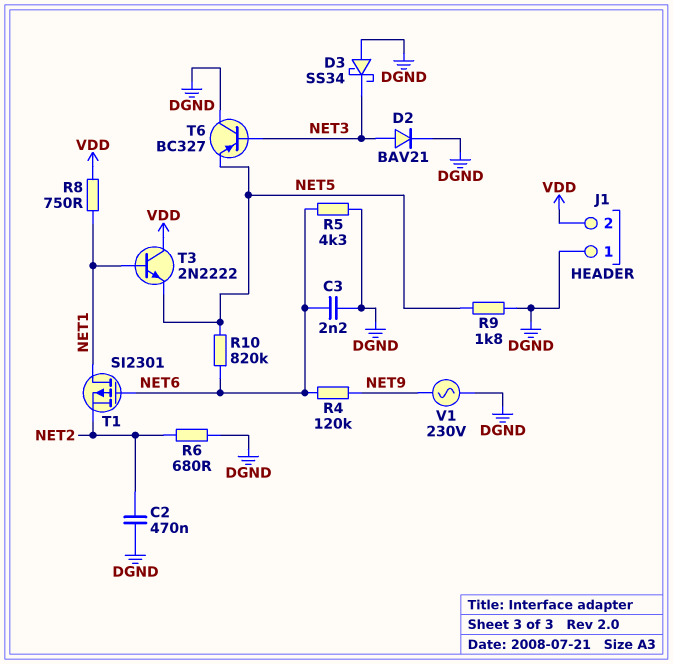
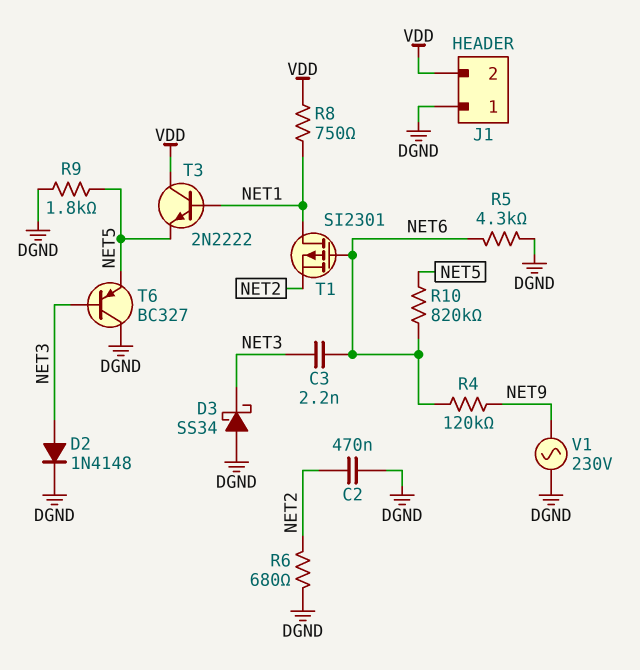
C3: 2.2nF (DGND, NET6) -> 2.2nF (NET3, NET6)
D2: diode BAV21 (A NET3, K DGND) -> diode 1N4148 (A NET3, K DGND)

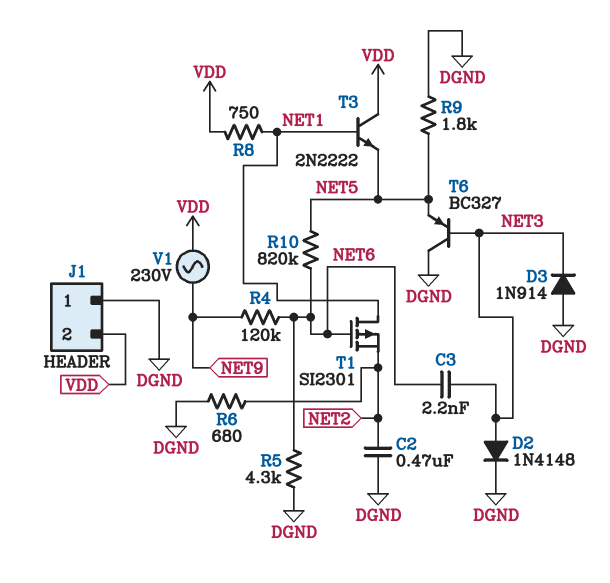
D3: schottky SS34 (A DGND, K NET3) -> diode 1N914 (A DGND, K NET3)
V1: AC 230V (DGND, NET9) -> AC 230V (NET9, VDD)

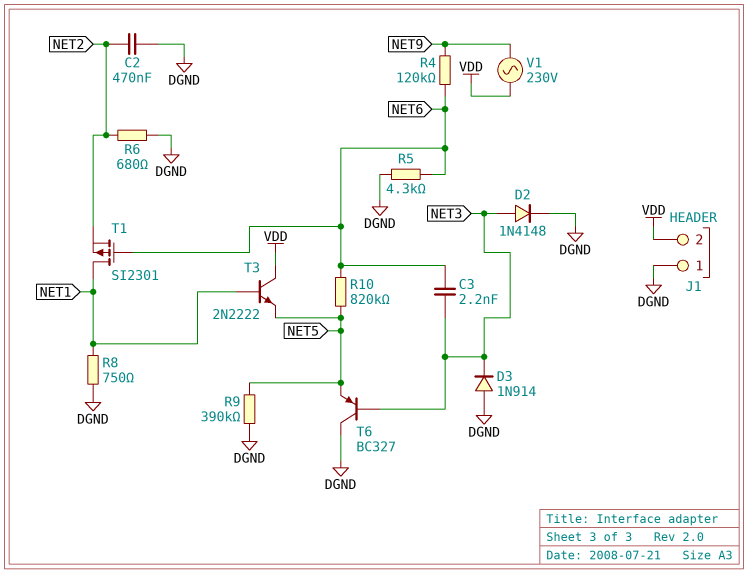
R8: 750 (NET1, VDD) -> 750 (DGND, NET1)
R9: 1.8k (DGND, NET5) -> 390k (DGND, NET5)

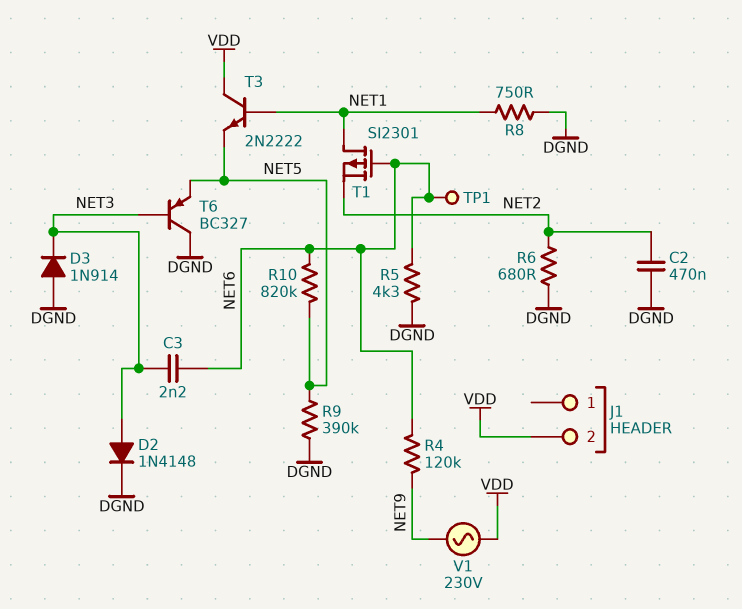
J1 pin 1: DGND -> none
TP1: none -> test point (NET6)

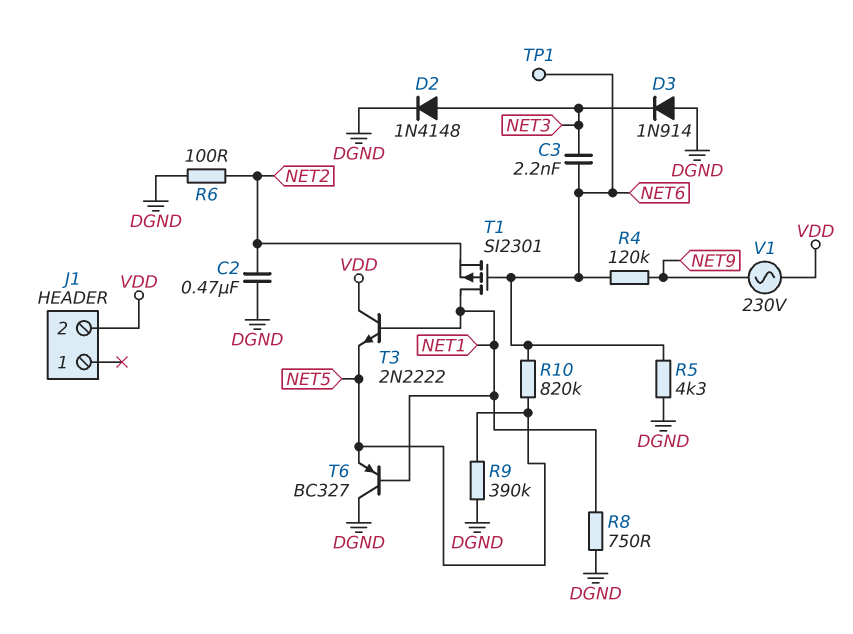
R6: 680 (DGND, NET2) -> 100 (DGND, NET2)
T6: PNP BC327 (B NET3, C DGND, E NET5) -> PNP BC327 (B NET1, C DGND, E NET5)

